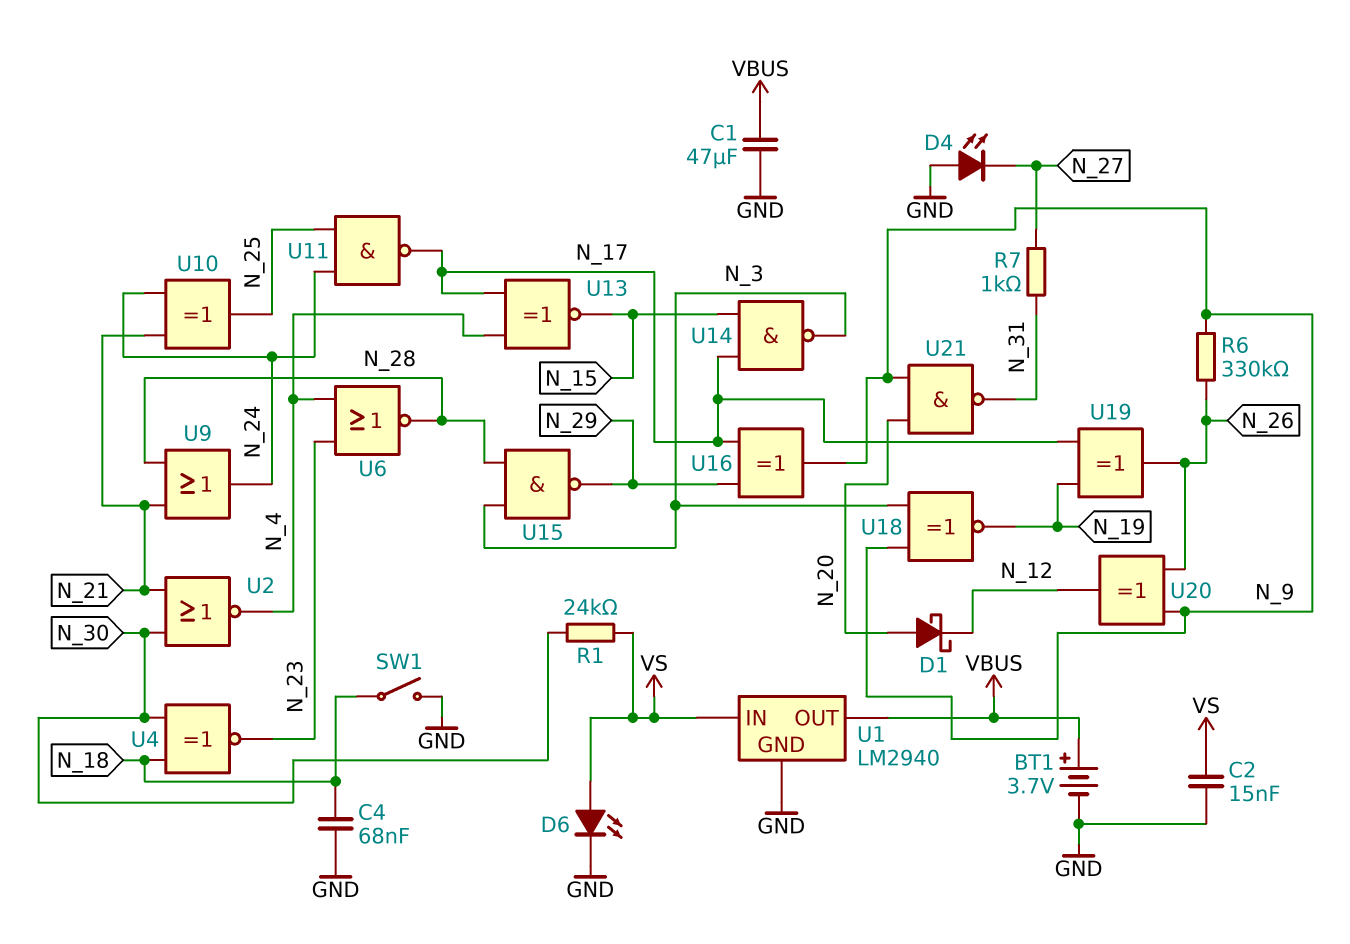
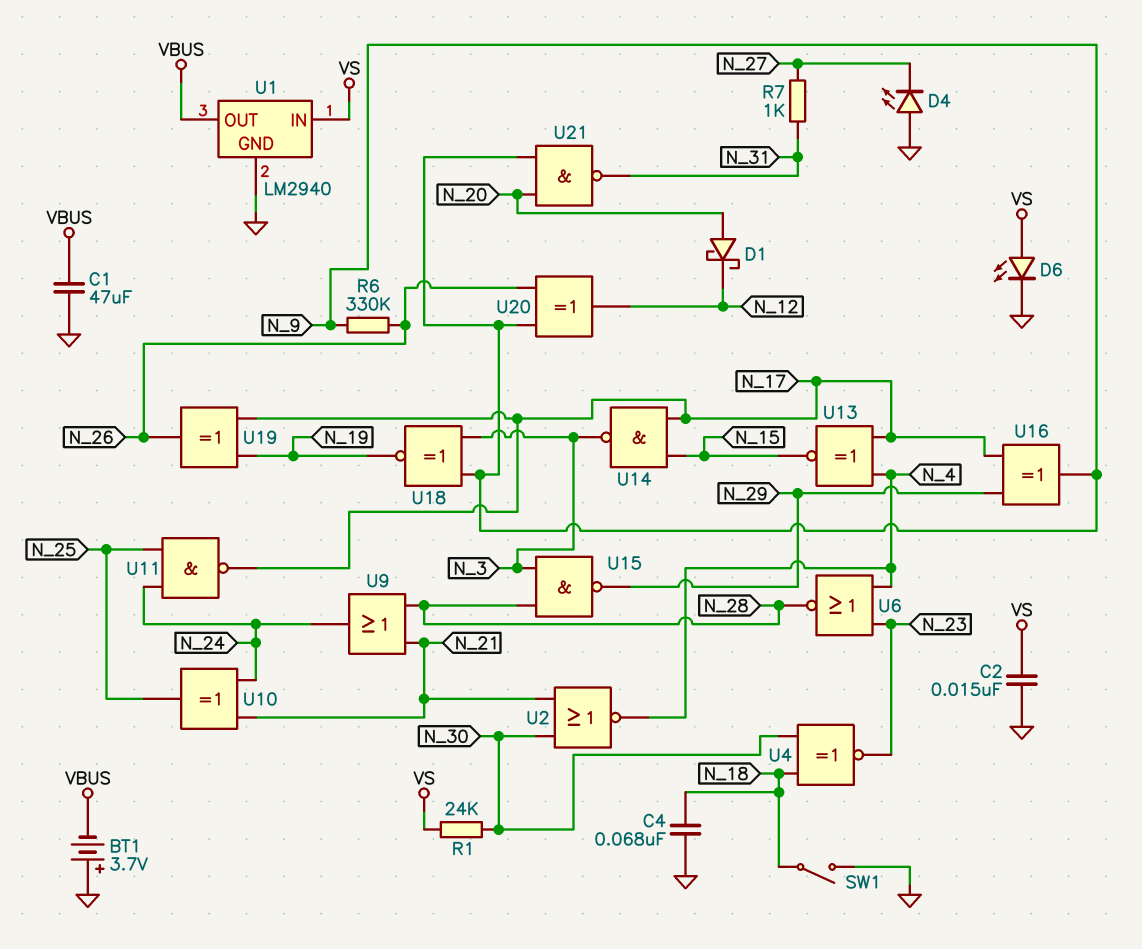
BT1: 3.7V (plus VBUS, minus GND) -> 3.7V (plus GND, minus VBUS)

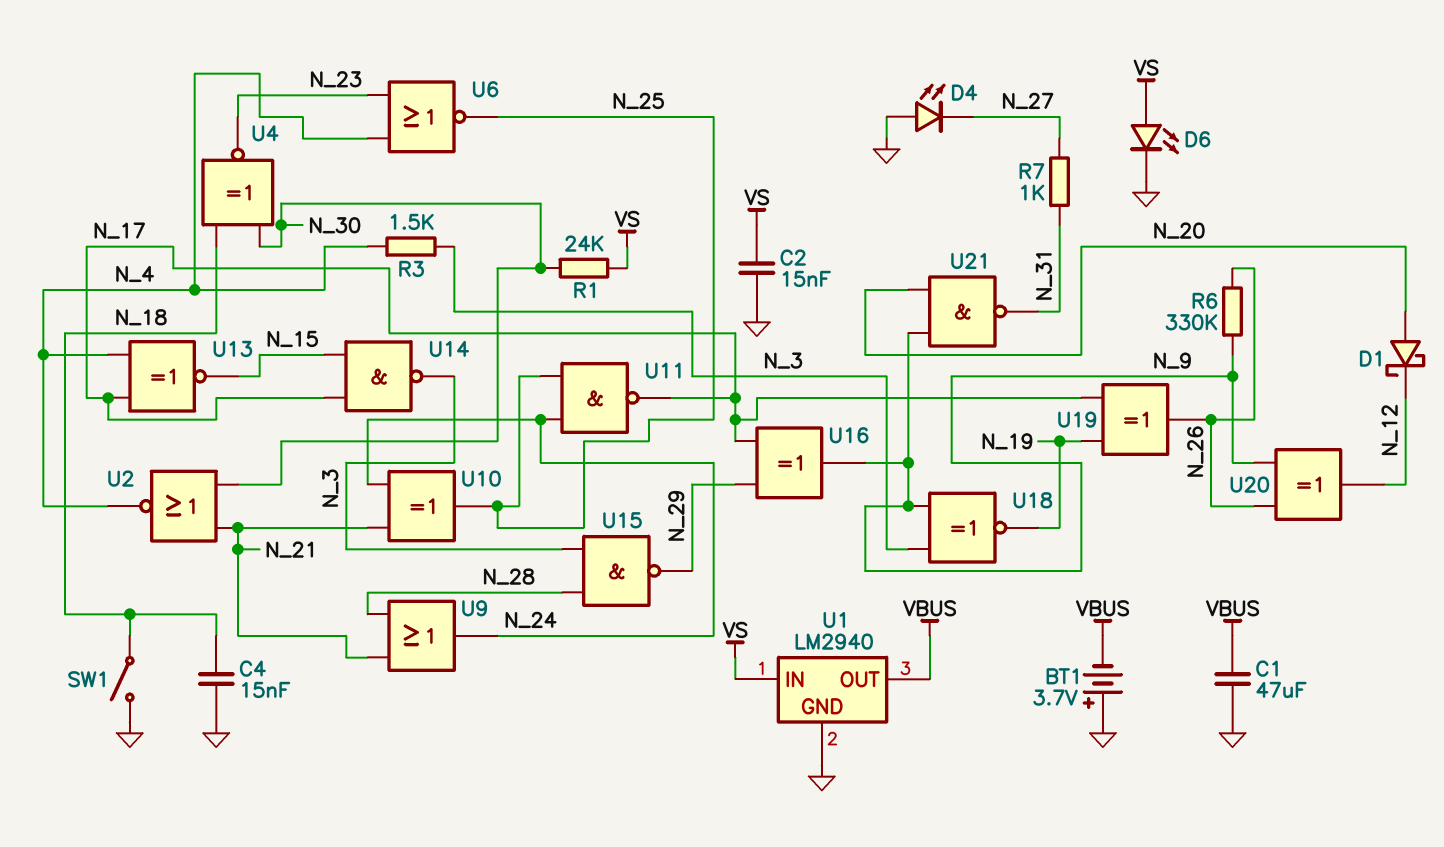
C4: 68nF (GND, N_18) -> 15nF (GND, N_18)
R3: none -> 1.5k (N_3, N_4)
U6: NOR (in N_4, in N_23, out N_28) -> NOR (in N_4, in N_23, out N_25)

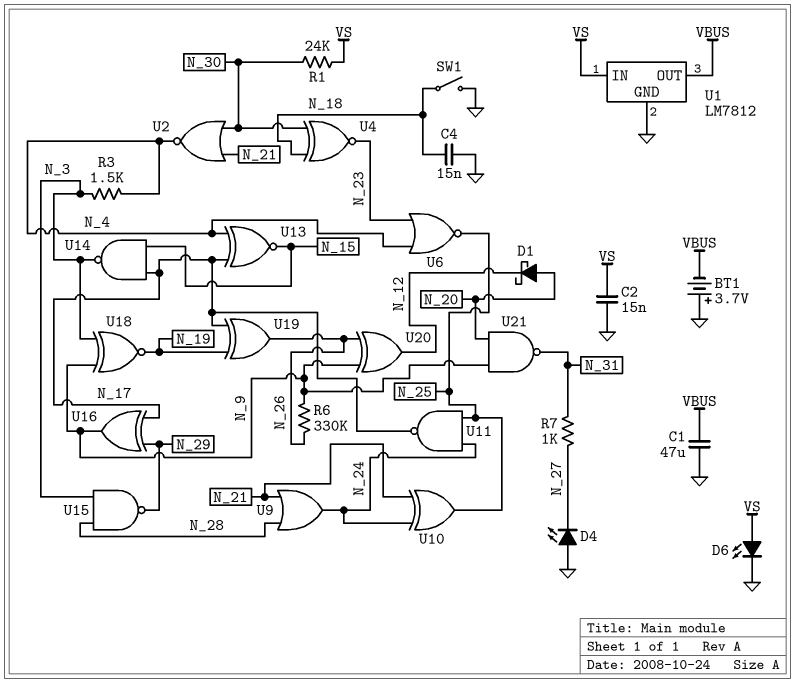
U1: LM2940 -> LM7812

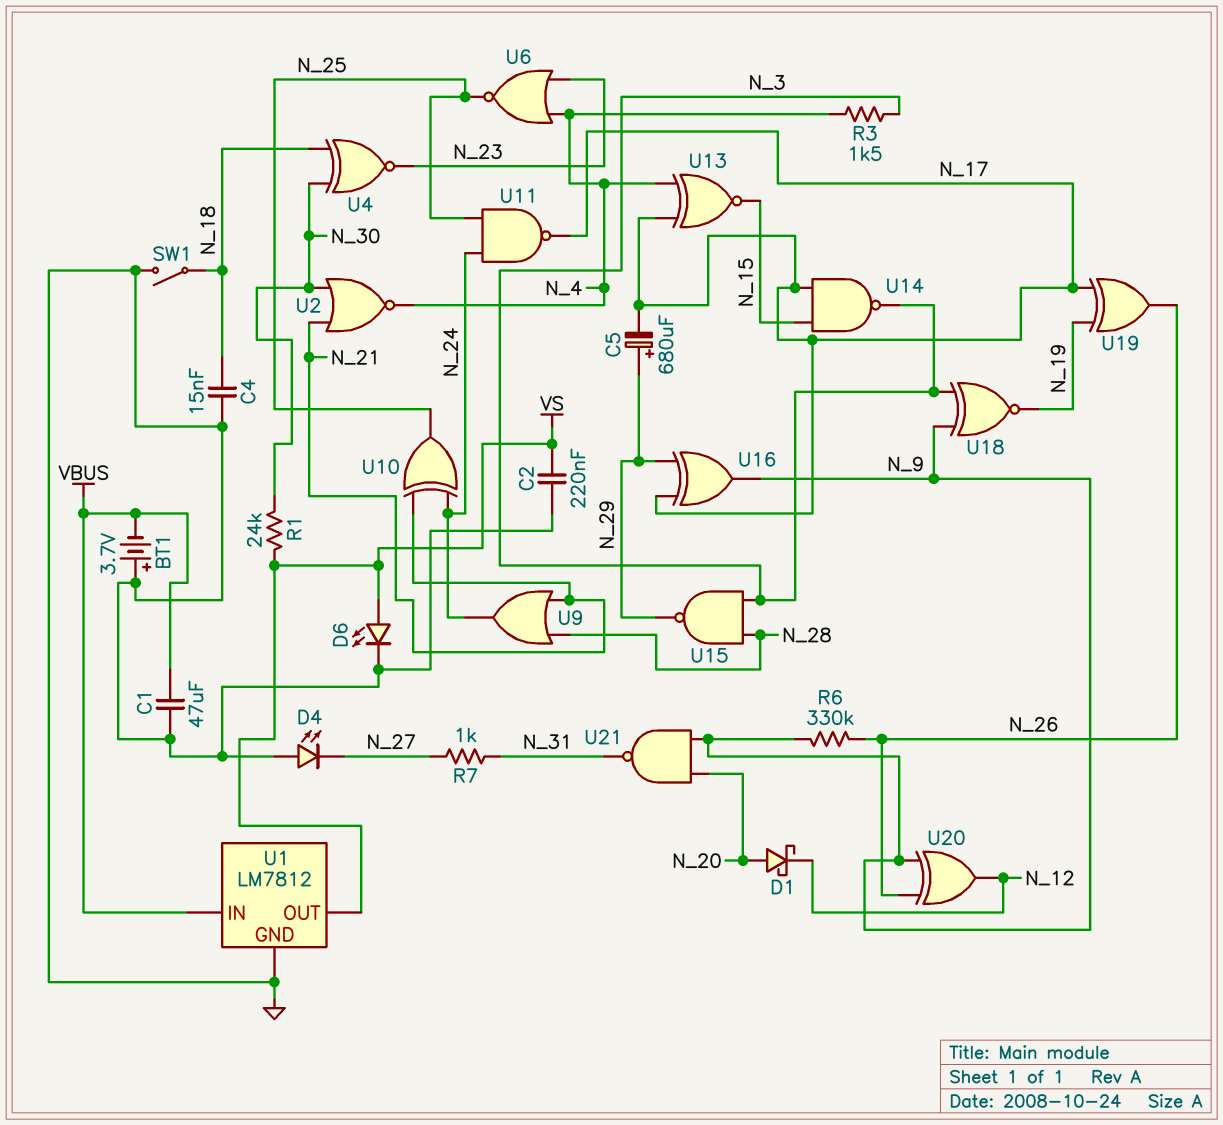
C2: 15nF (GND, VS) -> 220nF (GND, VS)
C5: none -> 680uF (plus N_29, minus N_17)
U1 pin IN: VS -> VBUS
U1 pin OUT: VBUS -> VS

